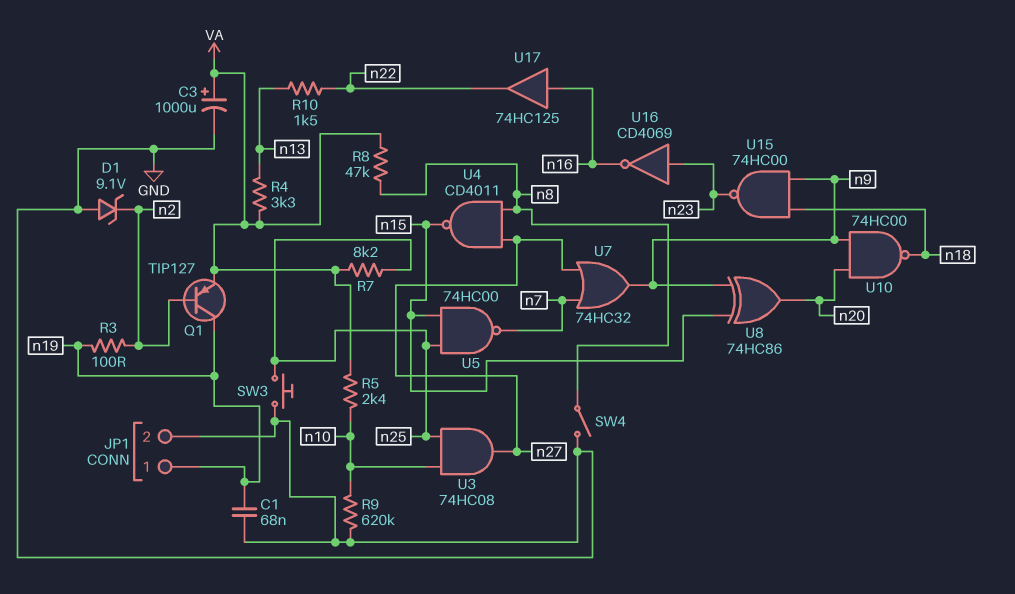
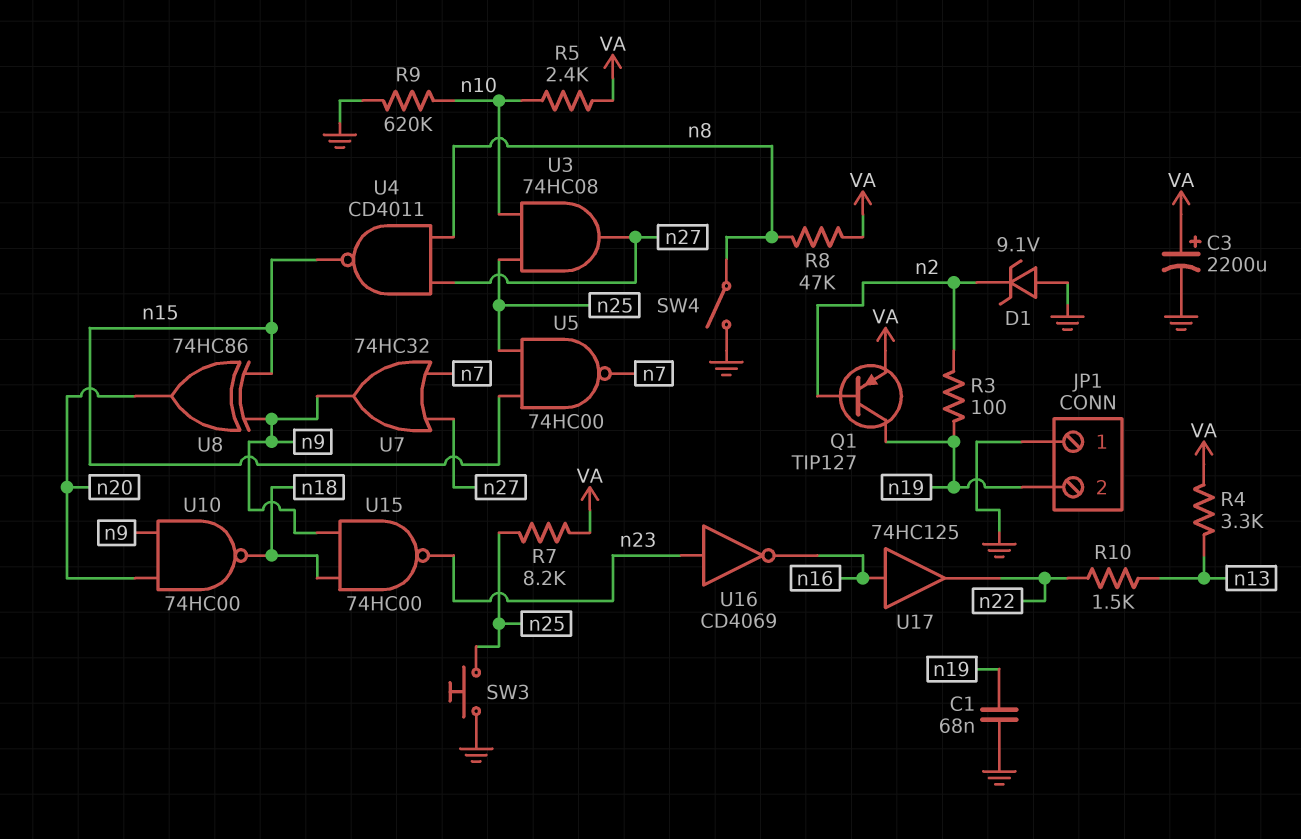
C3: 1000uF (plus VA, minus GND) -> 2200uF (plus VA, minus GND)
JP1 pin 1: n19 -> GND
JP1 pin 2: GND -> n19

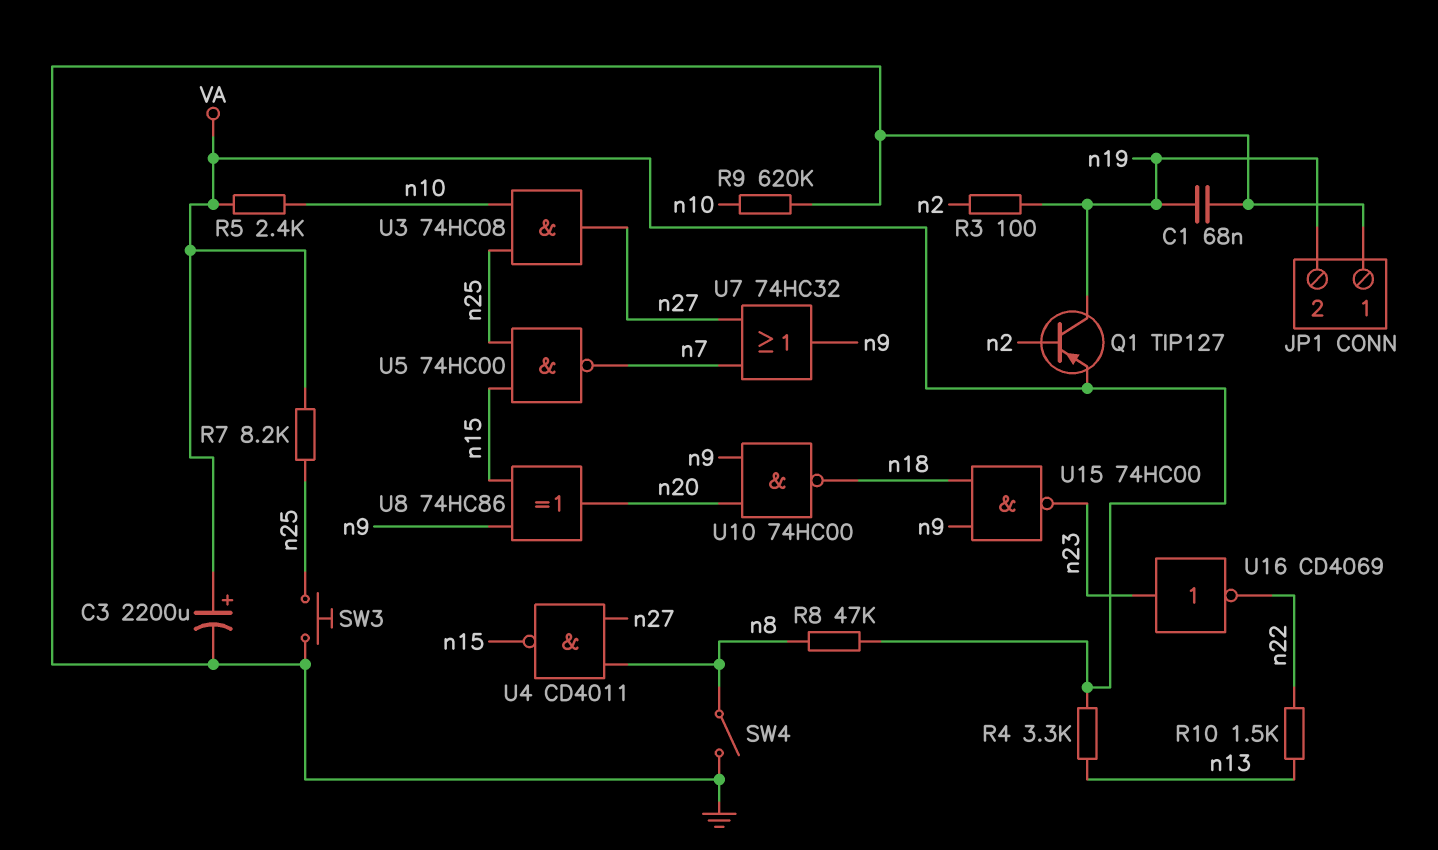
D1: zener 9.1V (A GND, K n2) -> none
U16: NOT CD4069 (in n23, out n16) -> NOT CD4069 (in n23, out n22)
U17: buffer 74HC125 (in n16, out n22) -> none

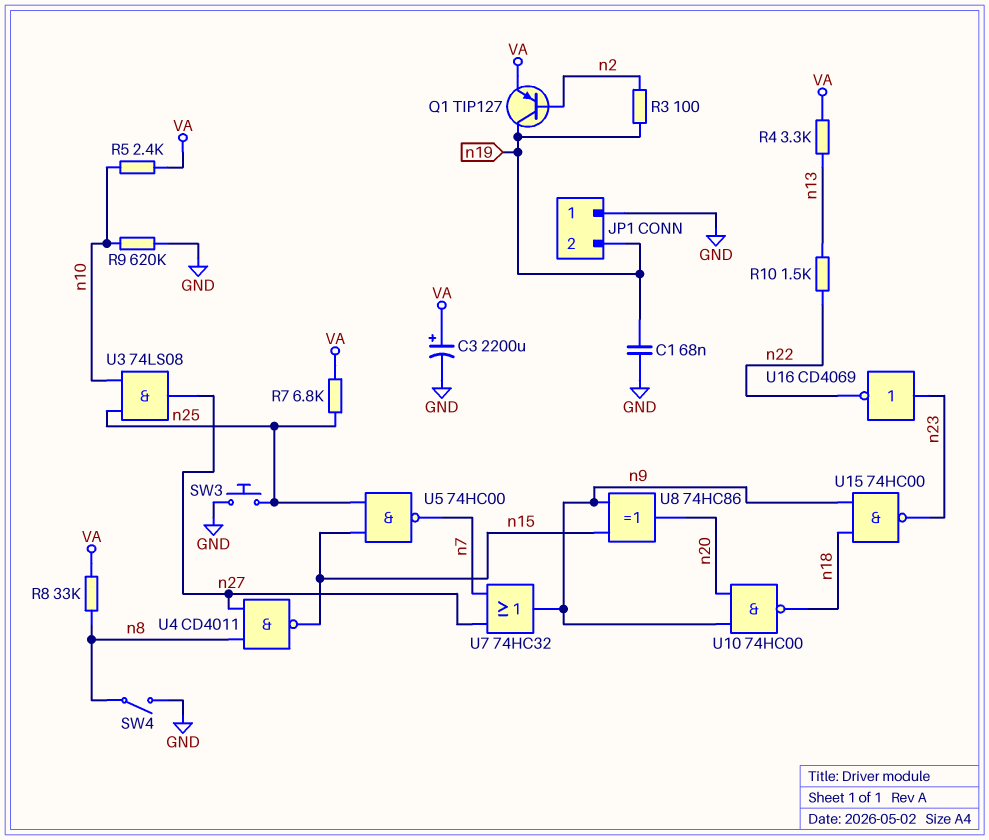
R7: 8.2k (VA, n25) -> 6.8k (VA, n25)
R8: 47k (VA, n8) -> 33k (VA, n8)
U3: AND 74HC08 (in n10, in n25, out n27) -> AND 74LS08 (in n10, in n25, out n27)

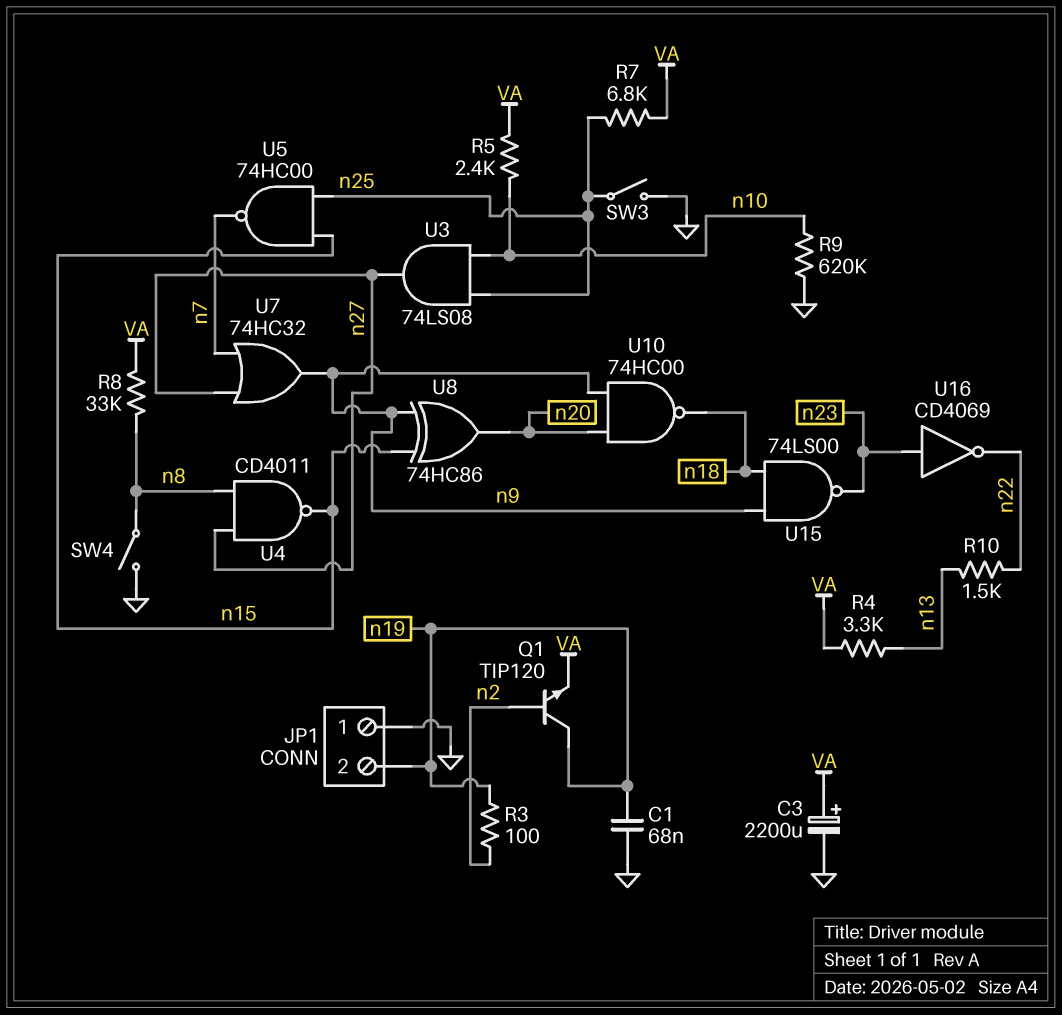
Q1: PNP TIP127 (B n2, C n19, E VA) -> NPN TIP120 (B n2, C n19, E VA)
SW3: button (GND, n25) -> switch (GND, n25)
U15: NAND 74HC00 (in n9, in n18, out n23) -> NAND 74LS00 (in n9, in n18, out n23)

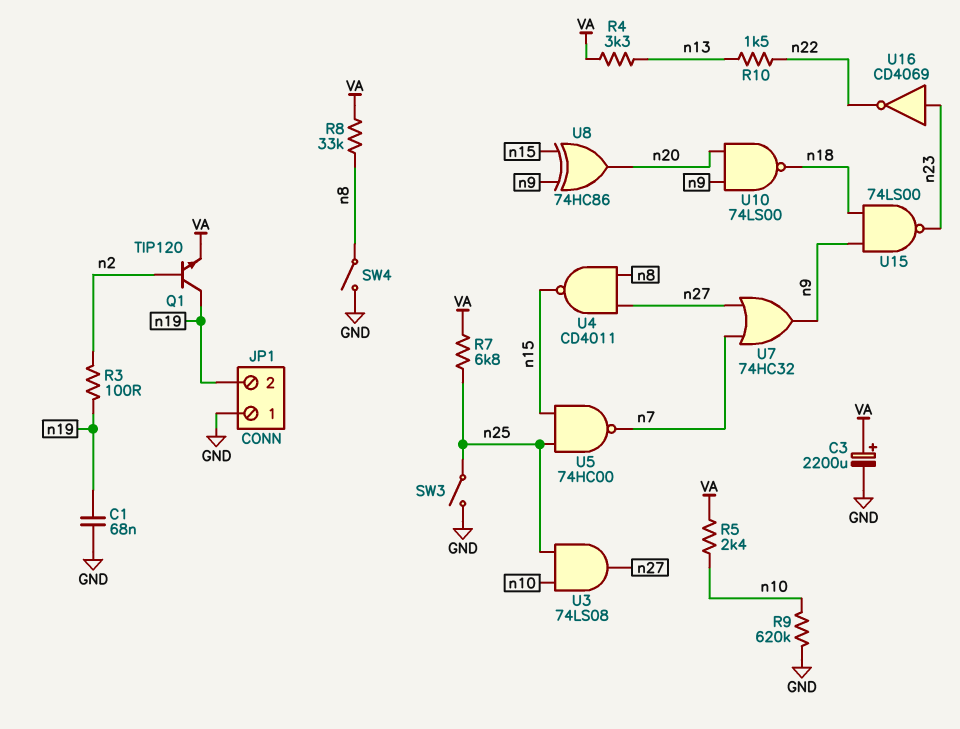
U10: NAND 74HC00 (in n9, in n20, out n18) -> NAND 74LS00 (in n9, in n20, out n18)

